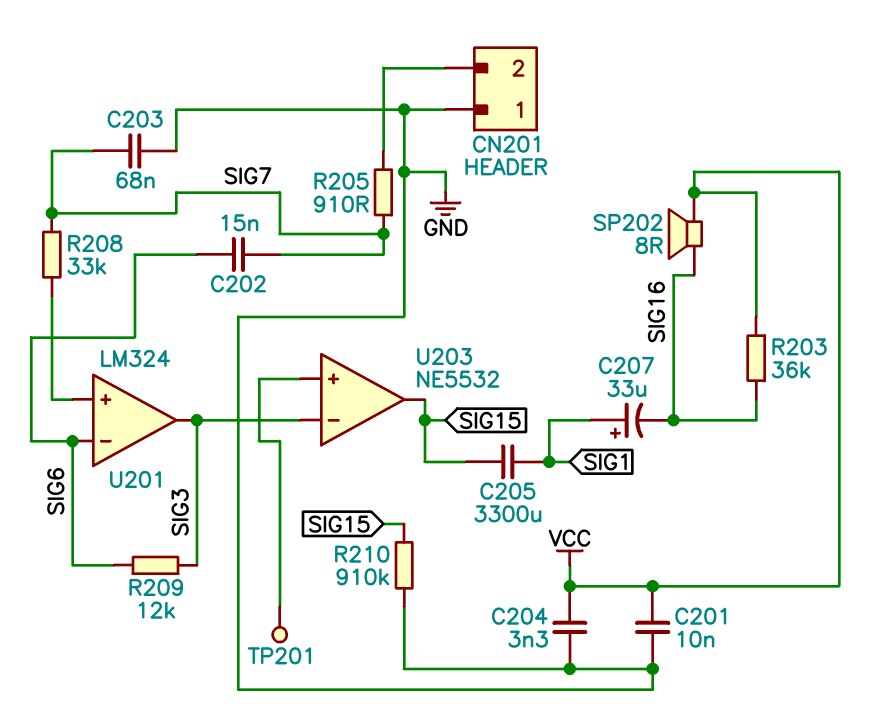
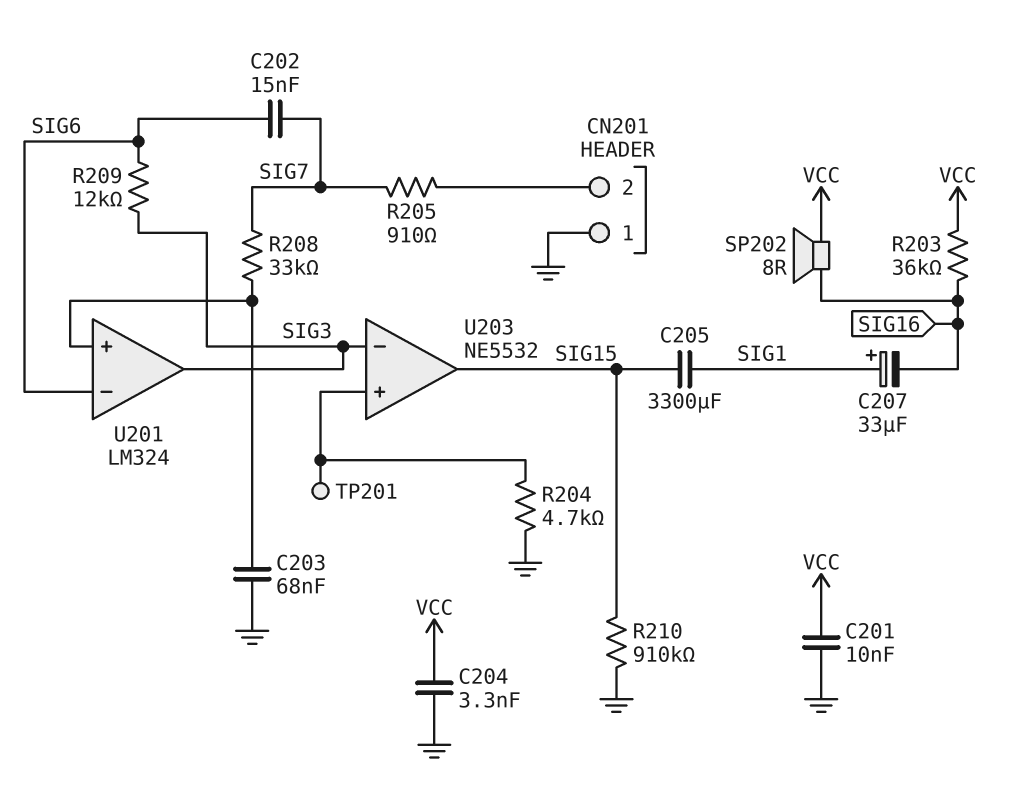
C203: 68nF (GND, SIG7) -> 68nF (GND, U201/in+)
R204: none -> 4.7k (GND, U203/in+)

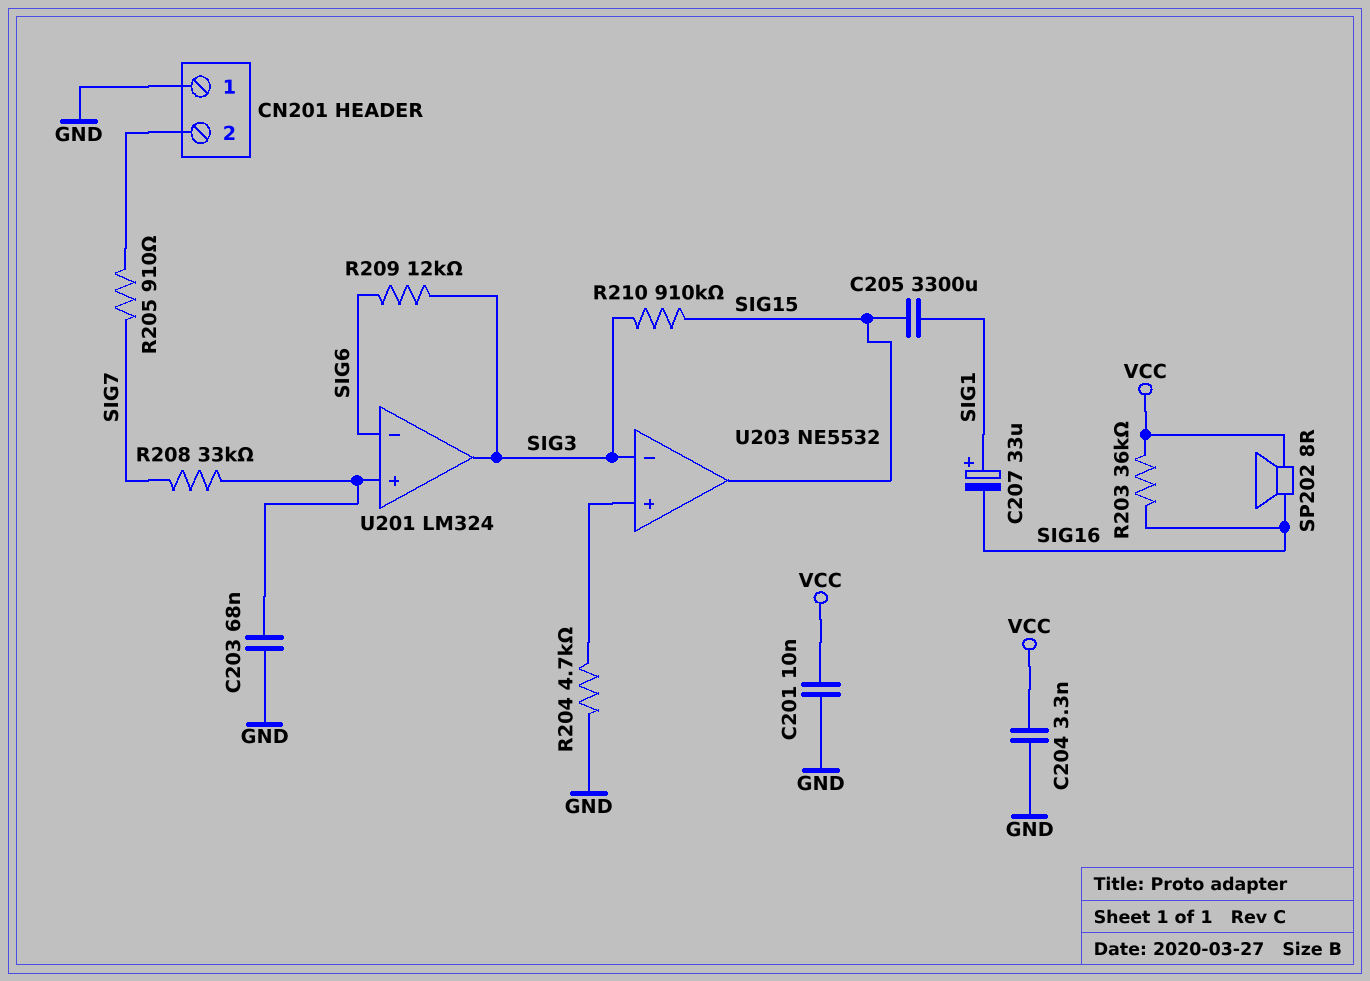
C202: 15nF (SIG6, SIG7) -> none
R210: 910k (GND, SIG15) -> 910k (SIG3, SIG15)
TP201: test point (U203/in+) -> none

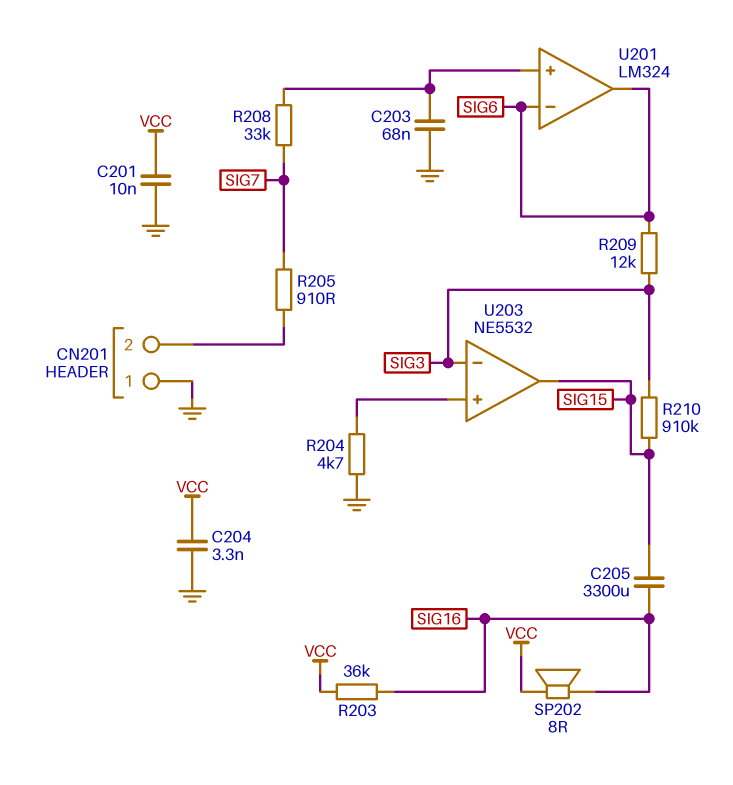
C205: 3300uF (SIG1, SIG15) -> 3300uF (SIG15, SIG16)
C207: 33uF (plus SIG1, minus SIG16) -> none
U201 pin out: SIG3 -> SIG6

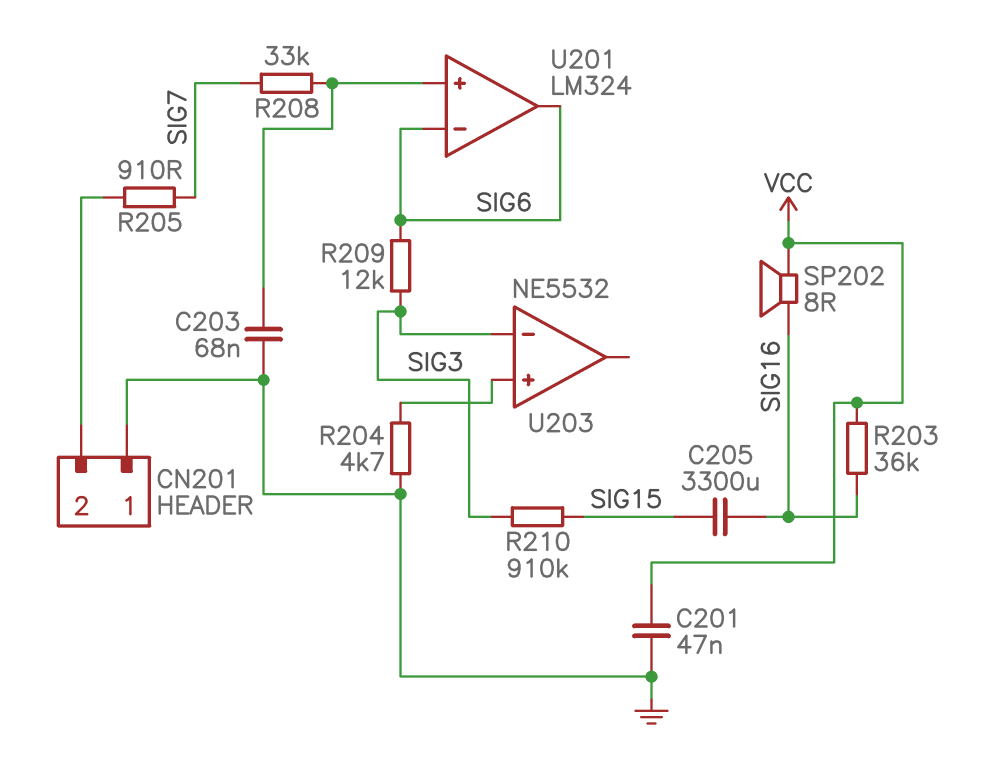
C201: 10nF (GND, VCC) -> 47nF (GND, VCC)
C204: 3.3nF (GND, VCC) -> none
U203 pin out: SIG15 -> none

